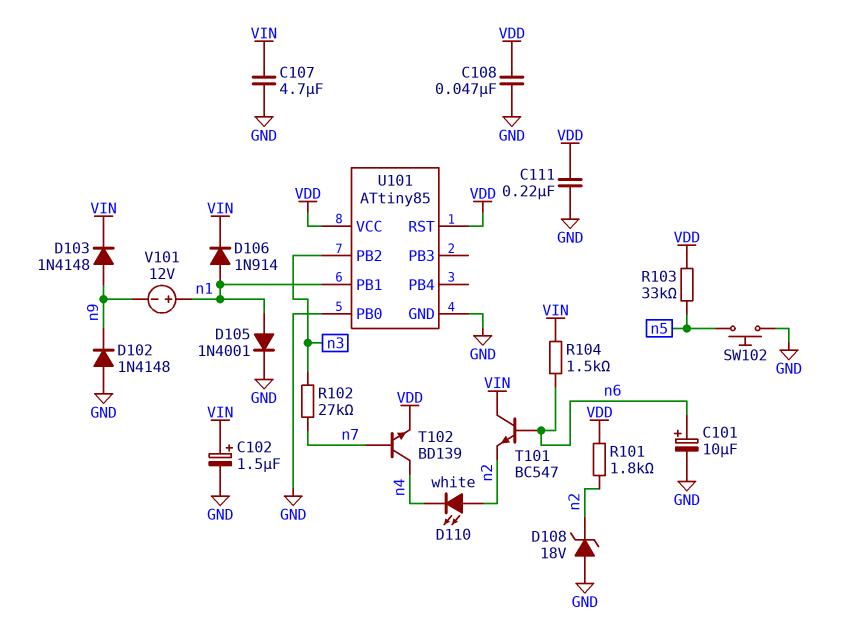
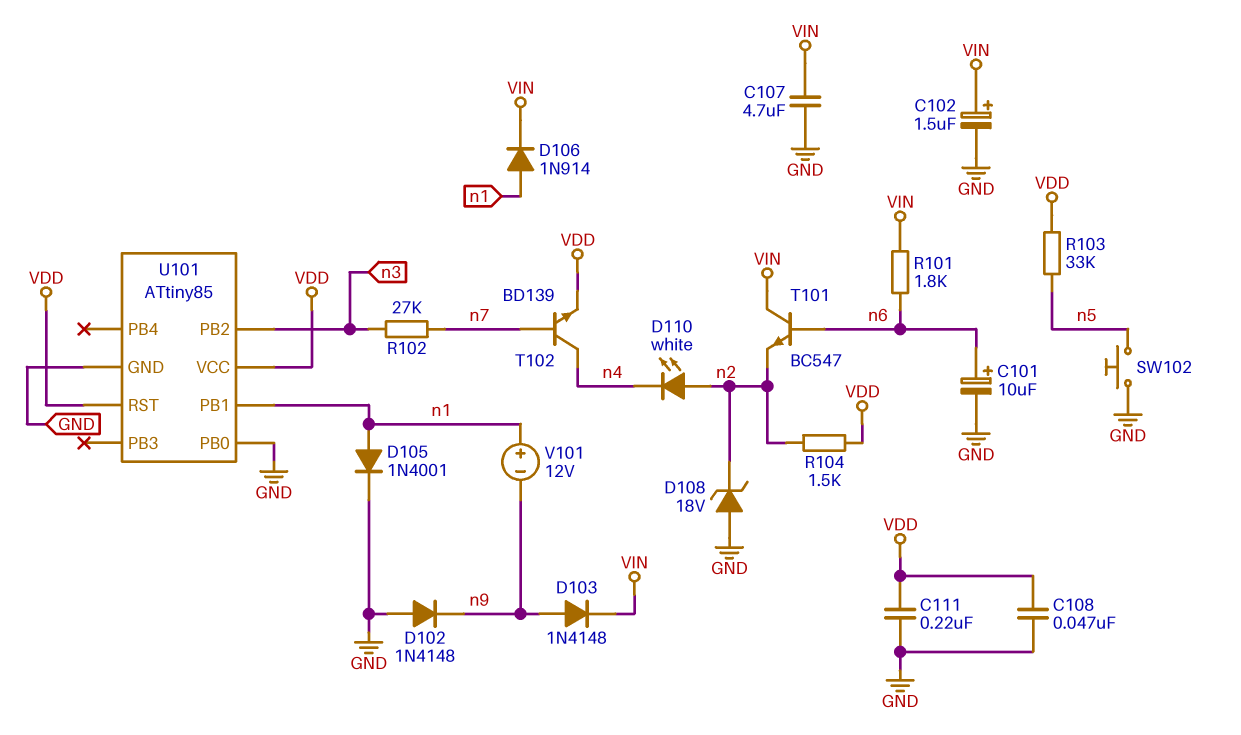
R101: 1.8k (VDD, n2) -> 1.8k (VIN, n6)
R104: 1.5k (VIN, n6) -> 1.5k (VDD, n2)

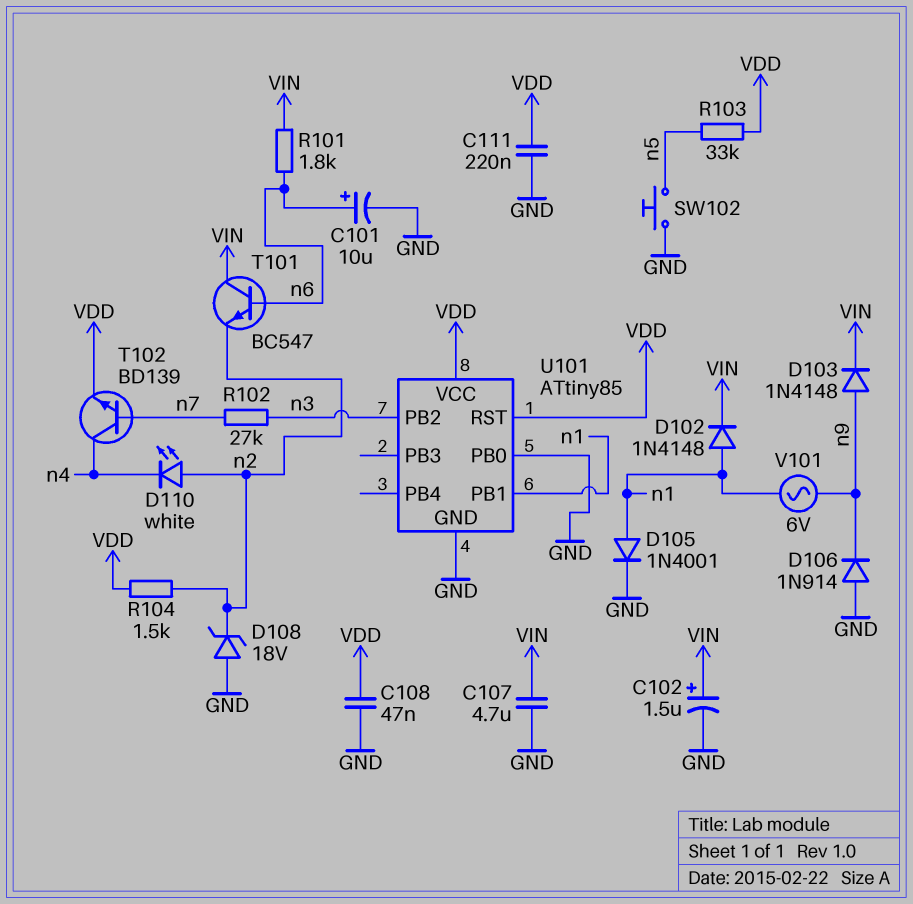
D102: diode 1N4148 (A GND, K n9) -> diode 1N4148 (A n1, K VIN)
D106: diode 1N914 (A n1, K VIN) -> diode 1N914 (A GND, K n9)
V101: 12V (plus n1, minus n9) -> AC 6V (n1, n9)

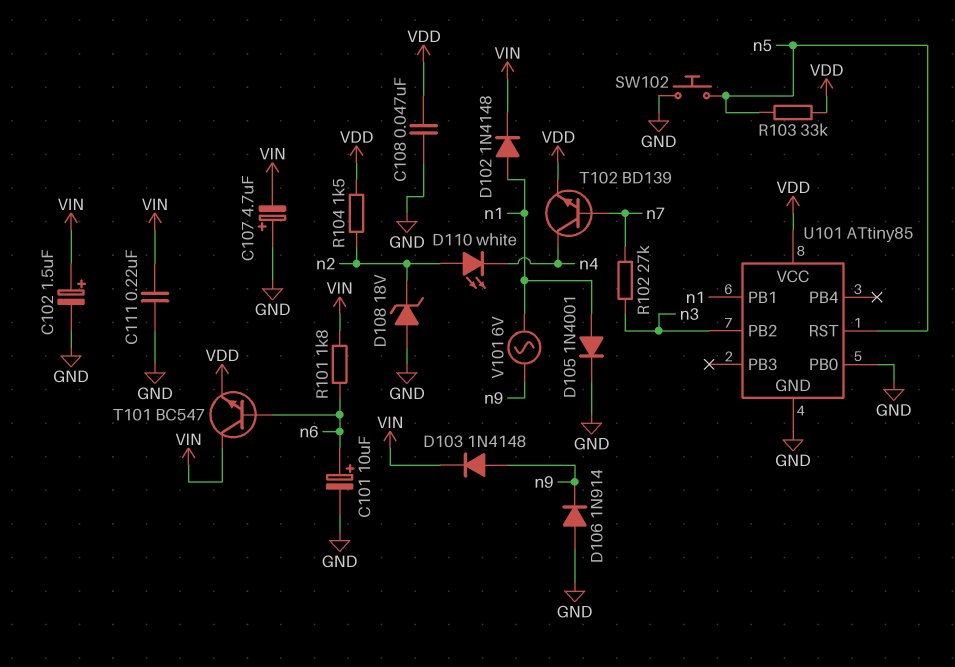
C107: 4.7uF (GND, VIN) -> 4.7uF (plus GND, minus VIN)
C111: 220nF (GND, VDD) -> 220nF (GND, VIN)
T101: NPN BC547 (B n6, C VIN, E n2) -> NPN BC547 (B n6, C VIN, E VDD)
U101 pin RST: VDD -> n5

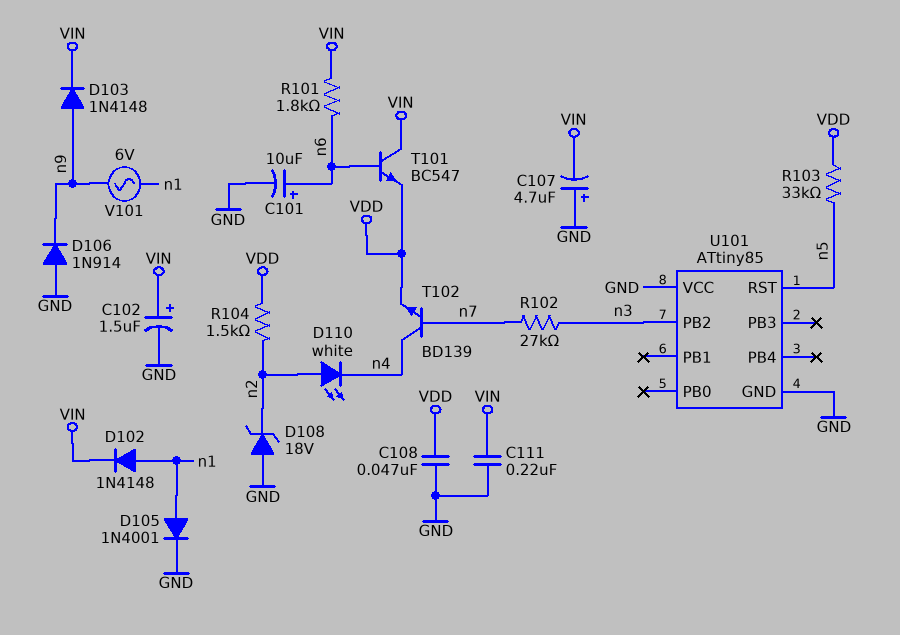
SW102: button (GND, n5) -> none
U101 pin PB0: GND -> none
U101 pin PB1: n1 -> none
U101 pin VCC: VDD -> GND

